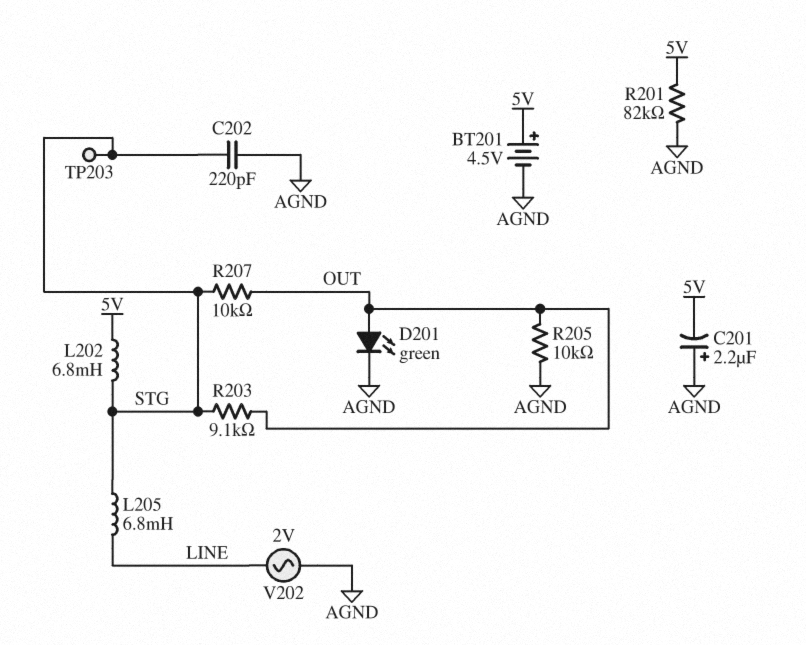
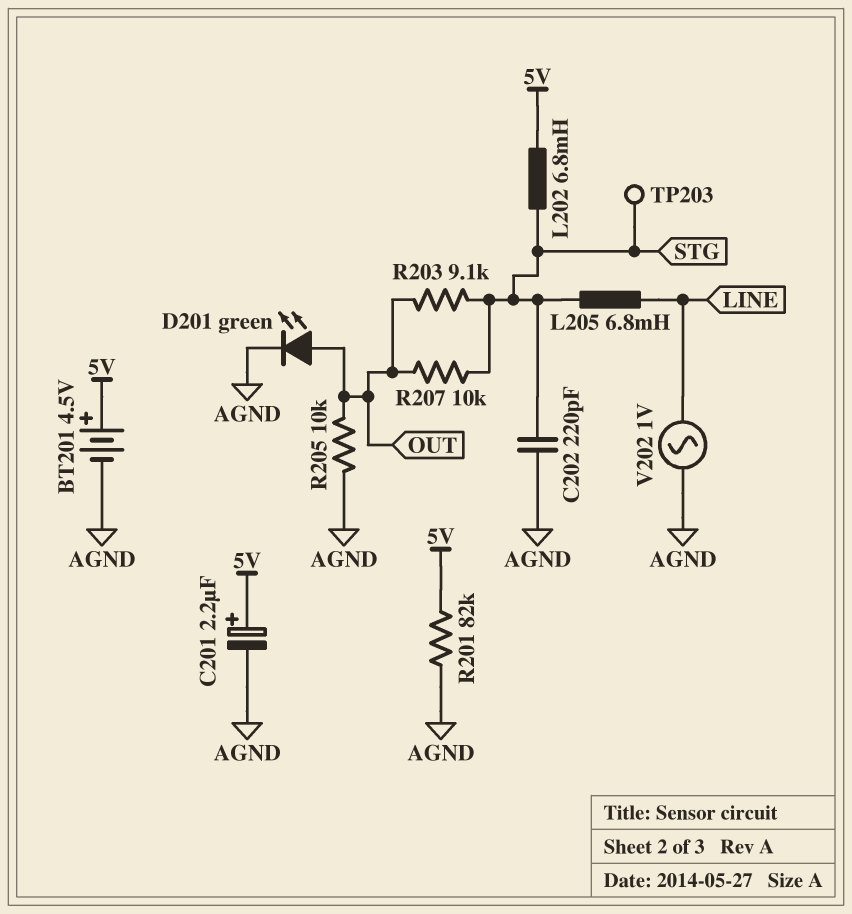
C201: 2.2uF (plus AGND, minus 5V) -> 2.2uF (plus 5V, minus AGND)
V202: AC 2V (AGND, LINE) -> AC 1V (AGND, LINE)

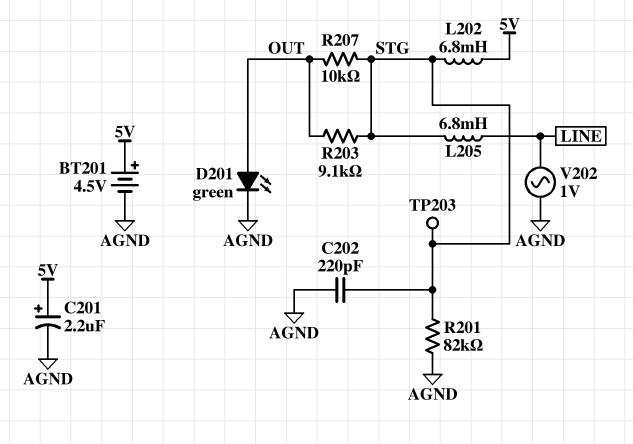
R201: 82k (5V, AGND) -> 82k (AGND, STG)
R205: 10k (AGND, OUT) -> none

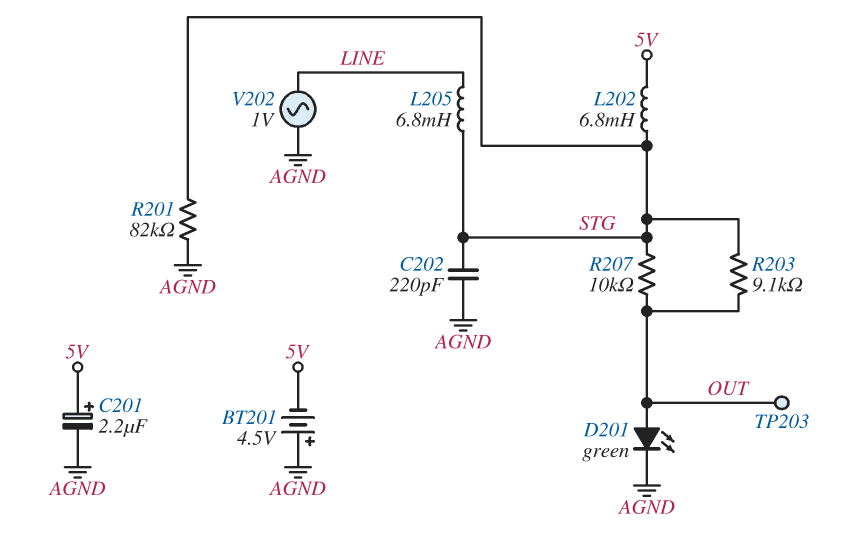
BT201: 4.5V (plus 5V, minus AGND) -> 4.5V (plus AGND, minus 5V)
TP203: test point (STG) -> test point (OUT)

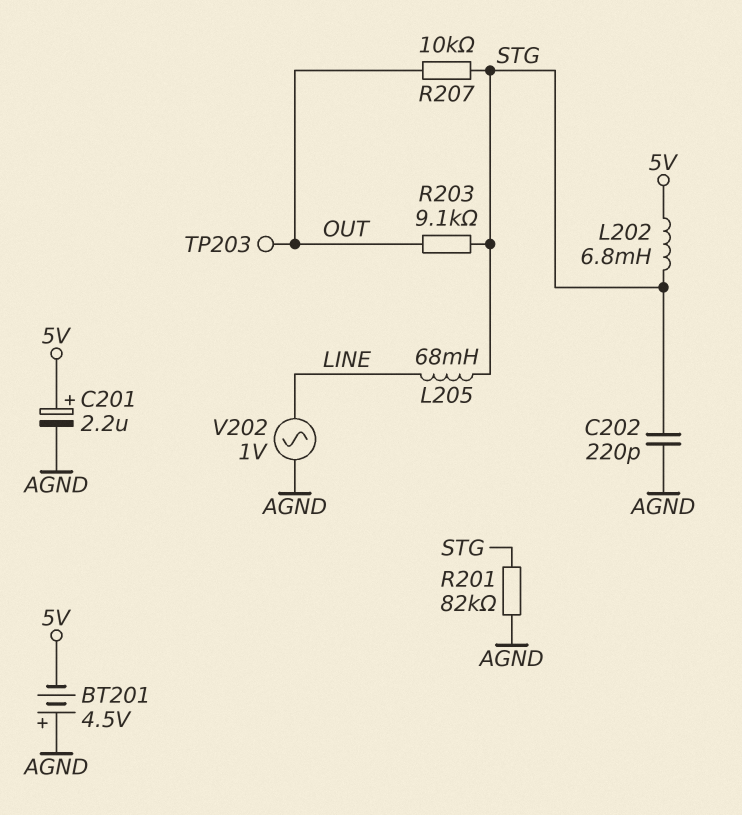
D201: LED green (A OUT, K AGND) -> none
L205: 6.8mH (LINE, STG) -> 68mH (LINE, STG)

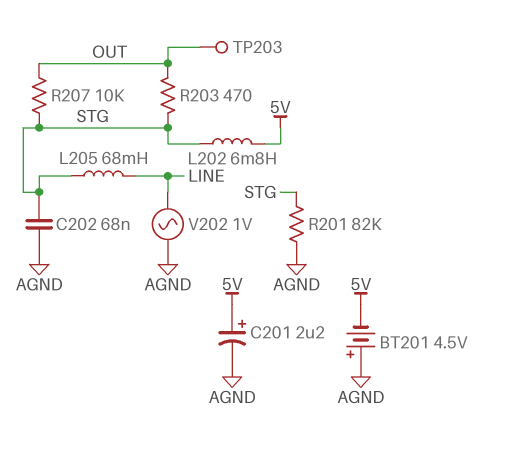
C202: 220pF (AGND, STG) -> 68nF (AGND, STG)
R203: 9.1k (OUT, STG) -> 470 (OUT, STG)

